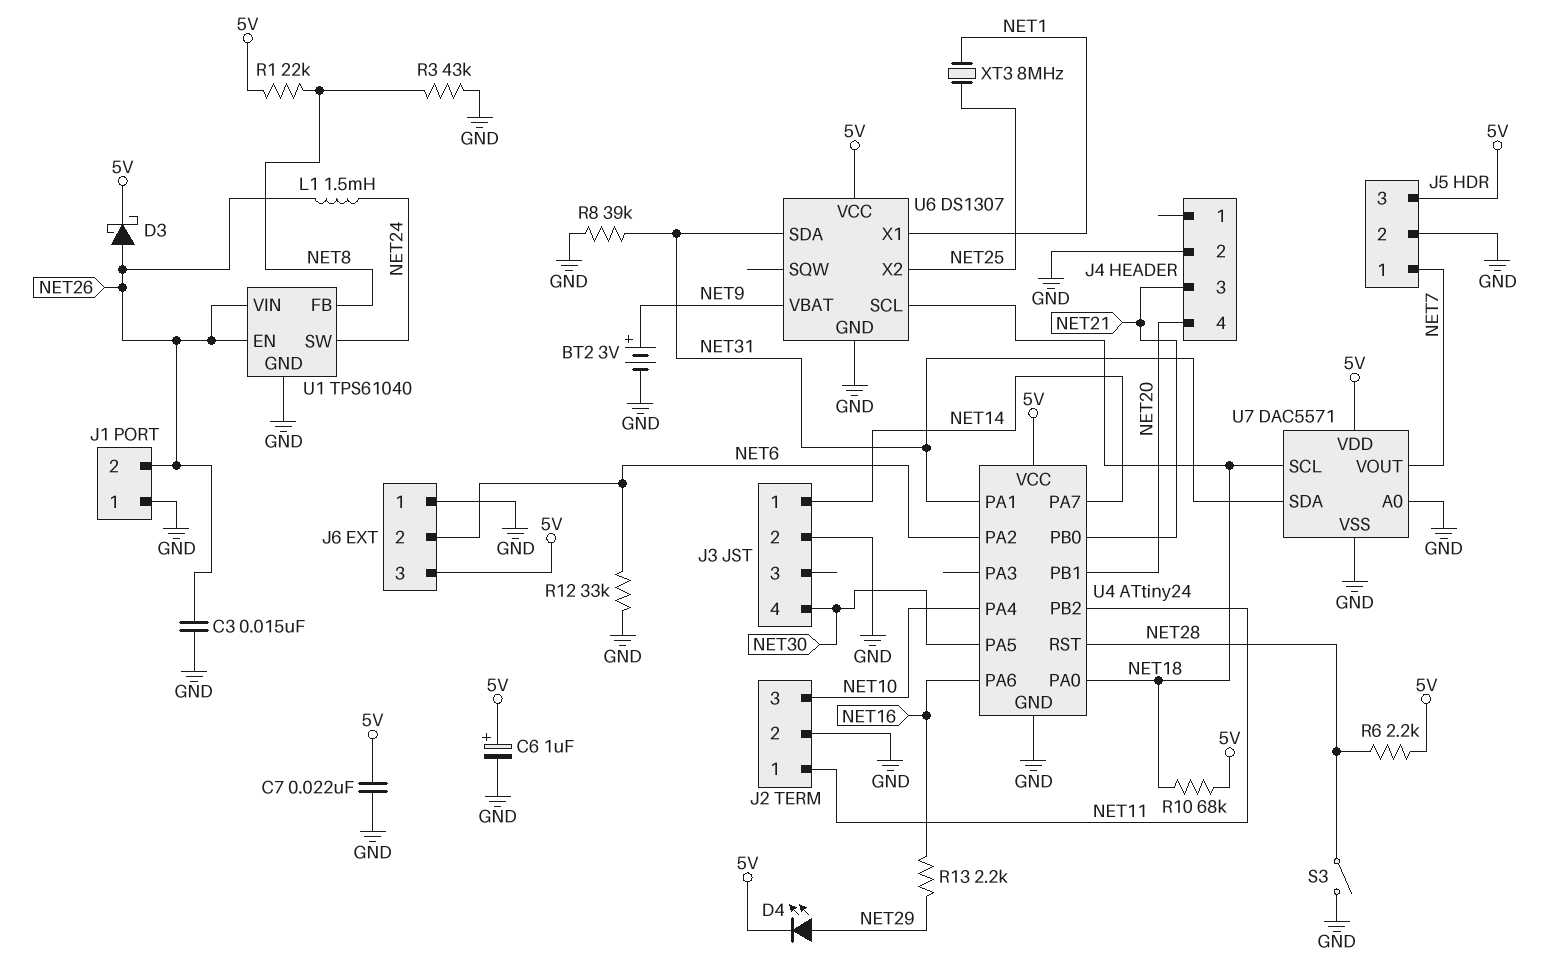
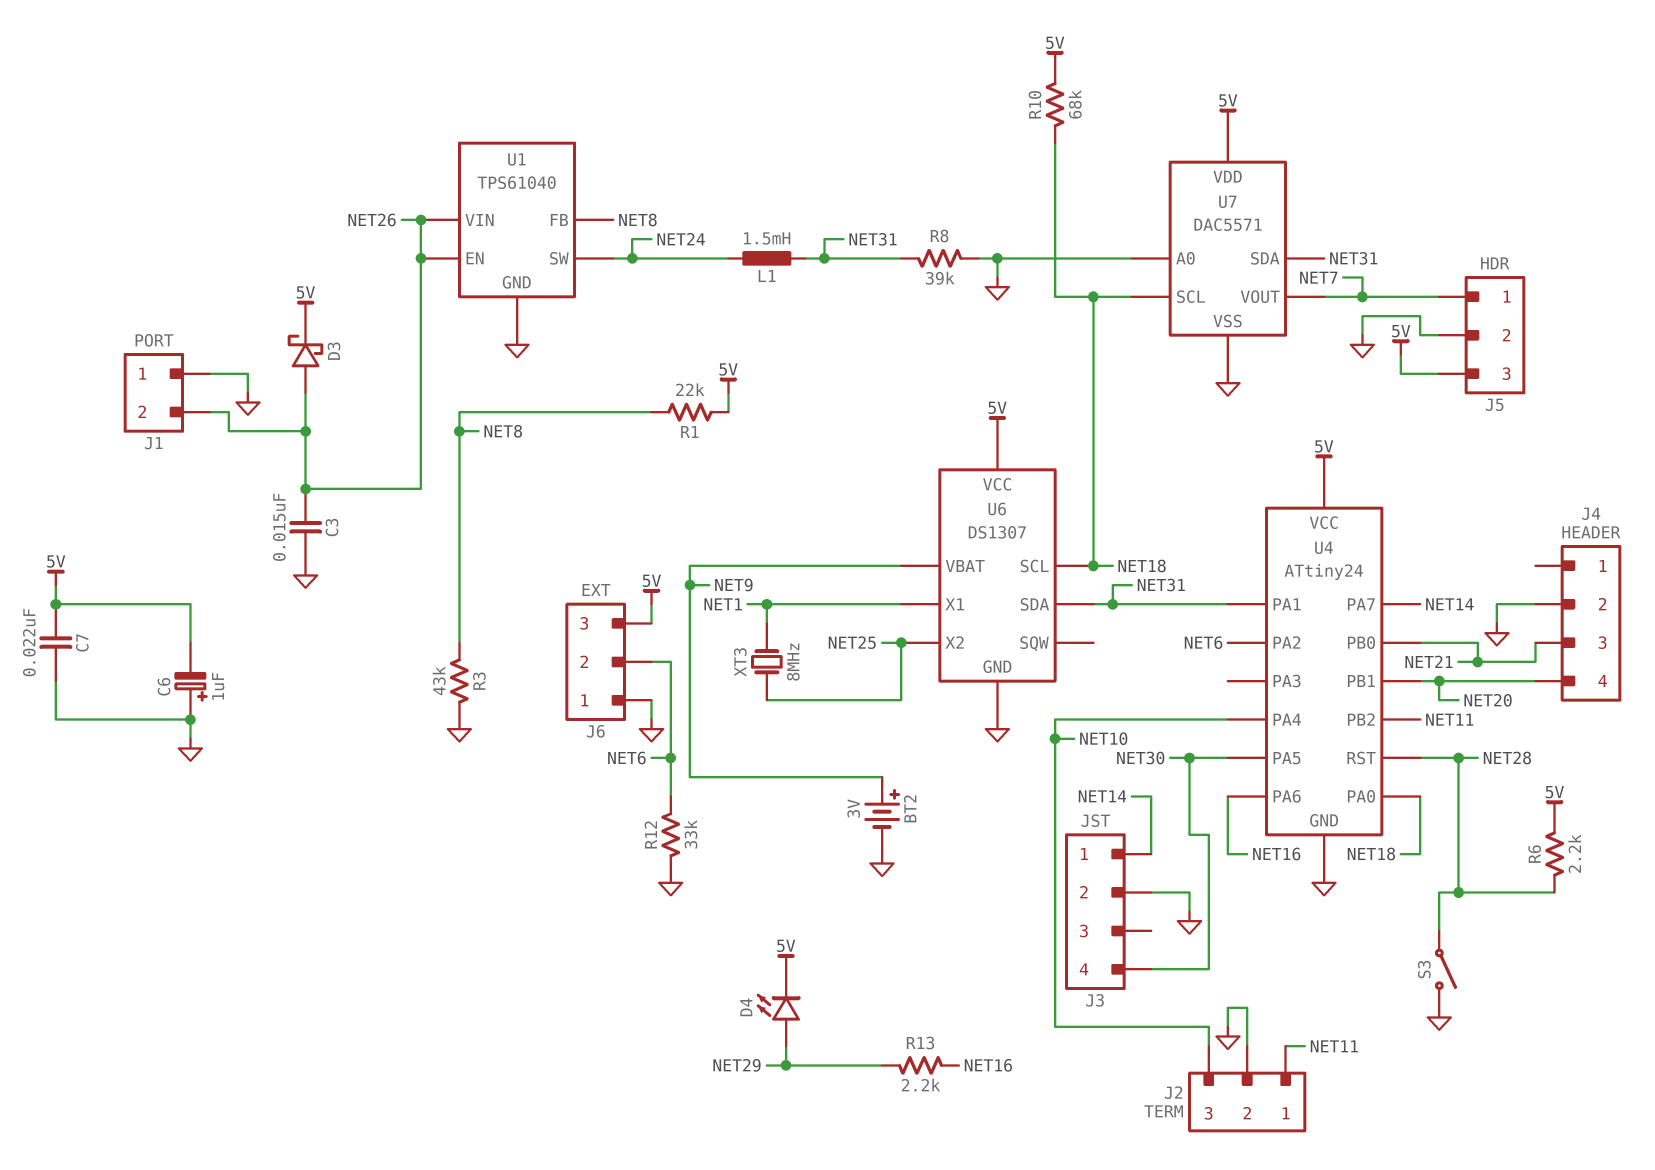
C6: 1uF (plus 5V, minus GND) -> 1uF (plus GND, minus 5V)
L1: 1.5mH (NET24, NET26) -> 1.5mH (NET24, NET31)

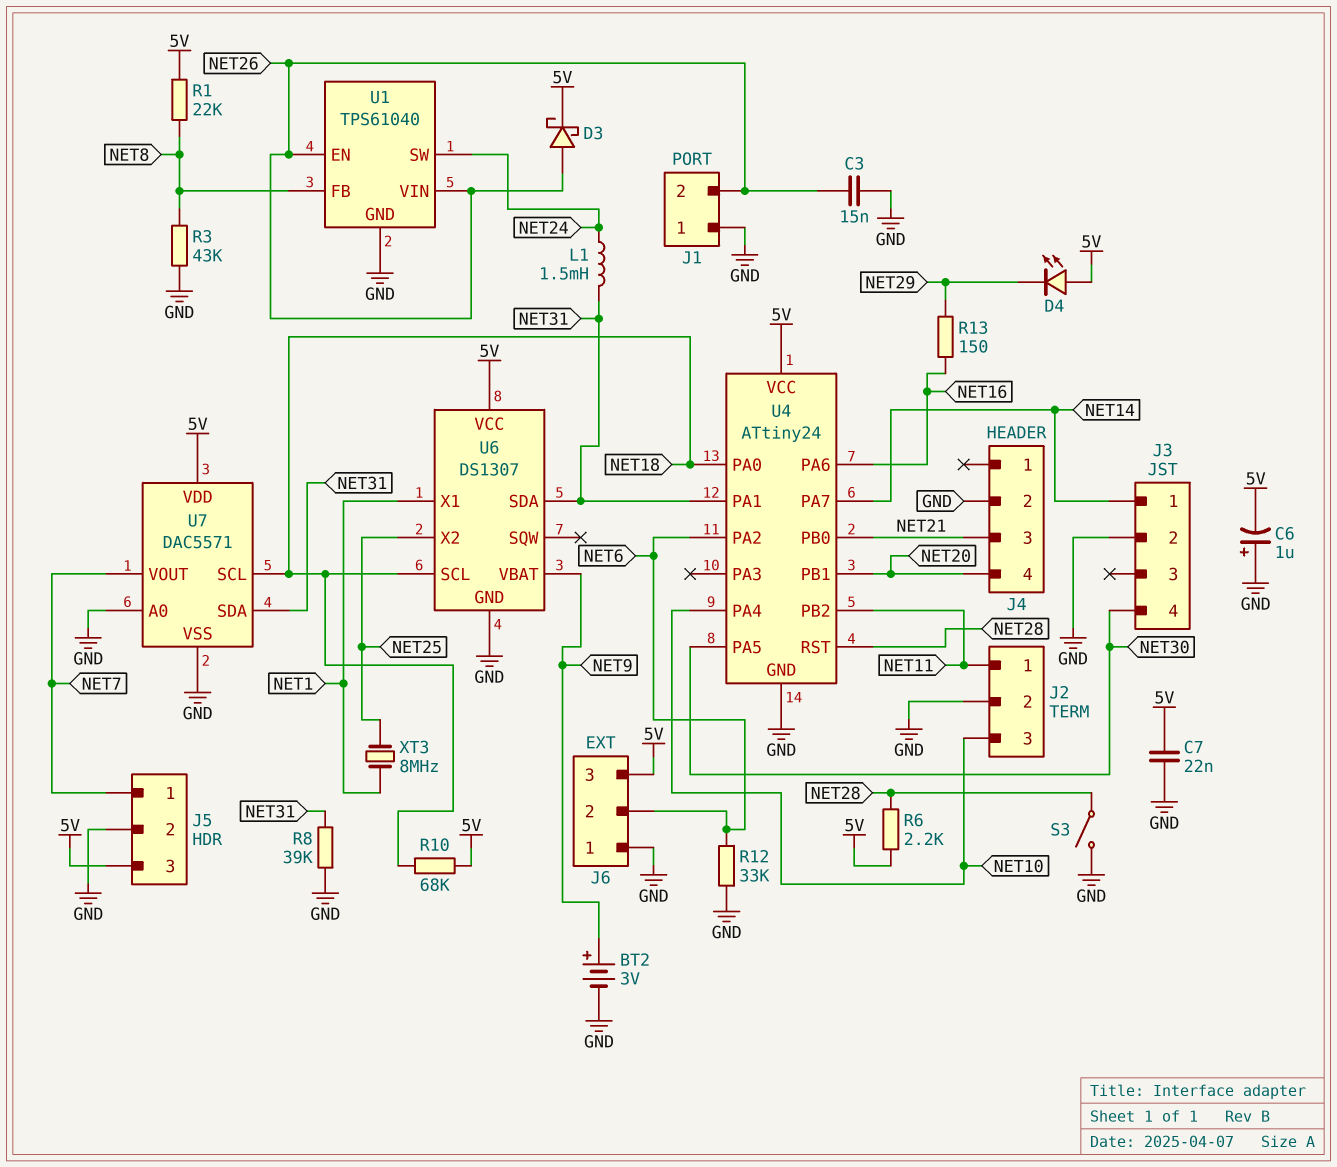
D4: LED (A NET29, K 5V) -> LED (A 5V, K NET29)
R13: 2.2k (NET16, NET29) -> 150 (NET16, NET29)

